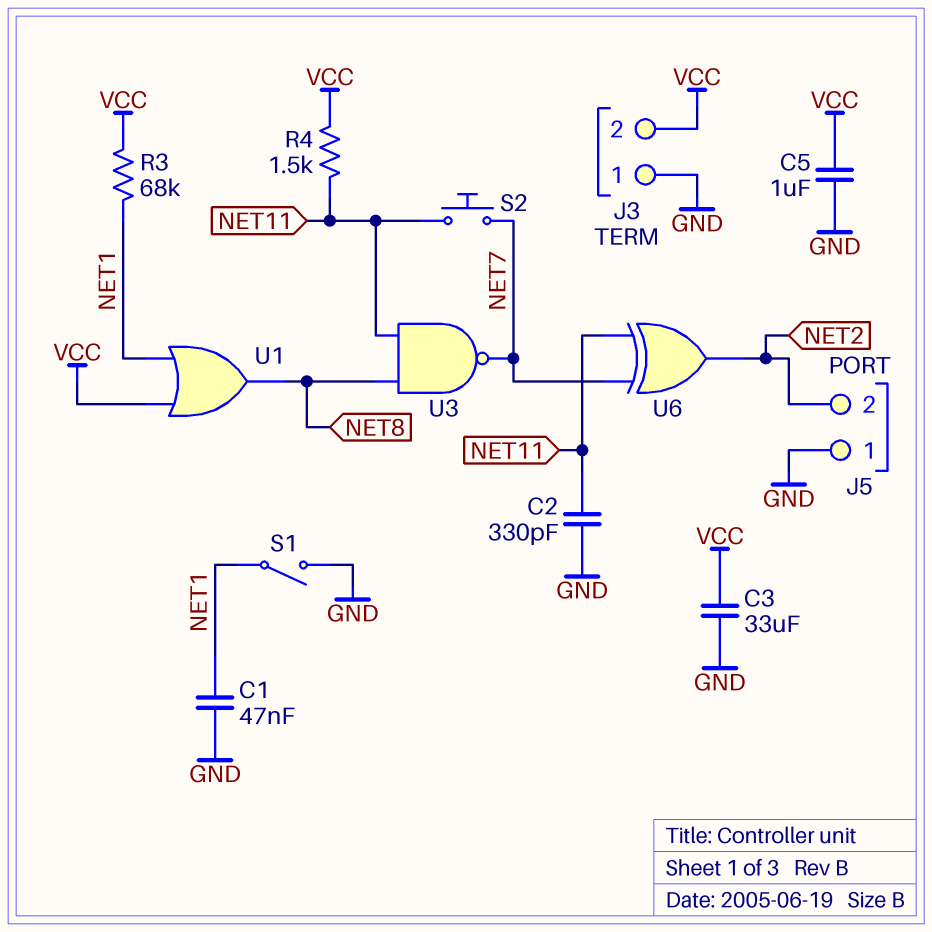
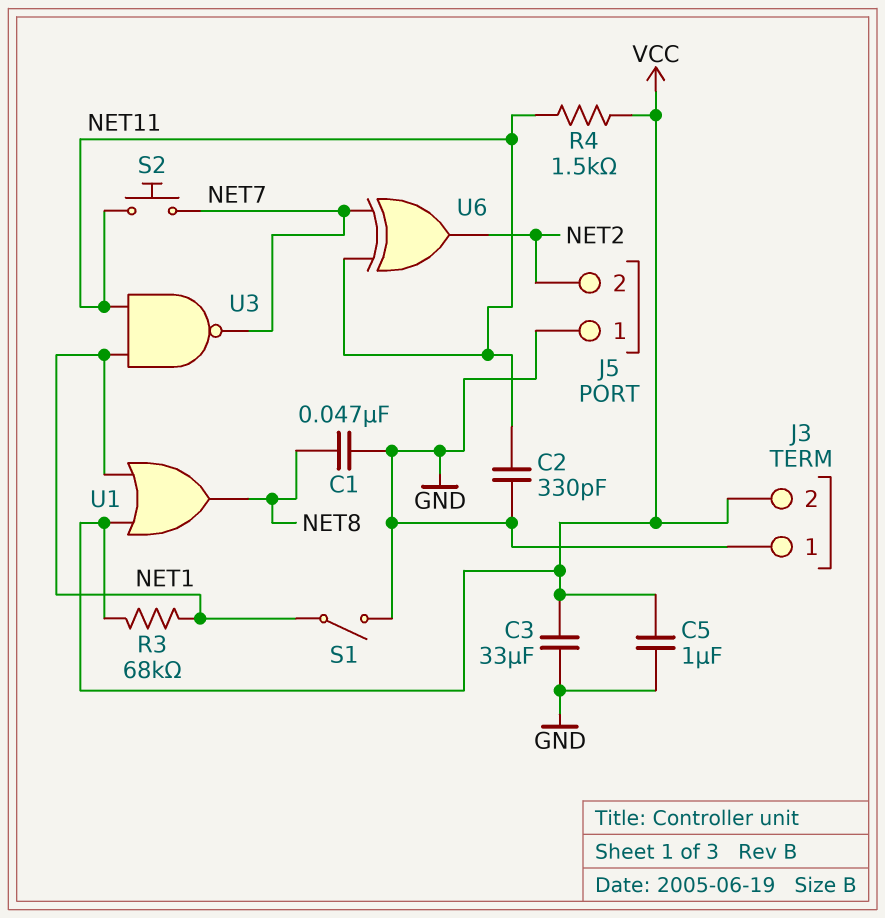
C1: 47nF (GND, NET1) -> 47nF (GND, NET8)
U3: NAND (in NET8, in NET11, out NET7) -> NAND (in NET1, in NET11, out NET7)

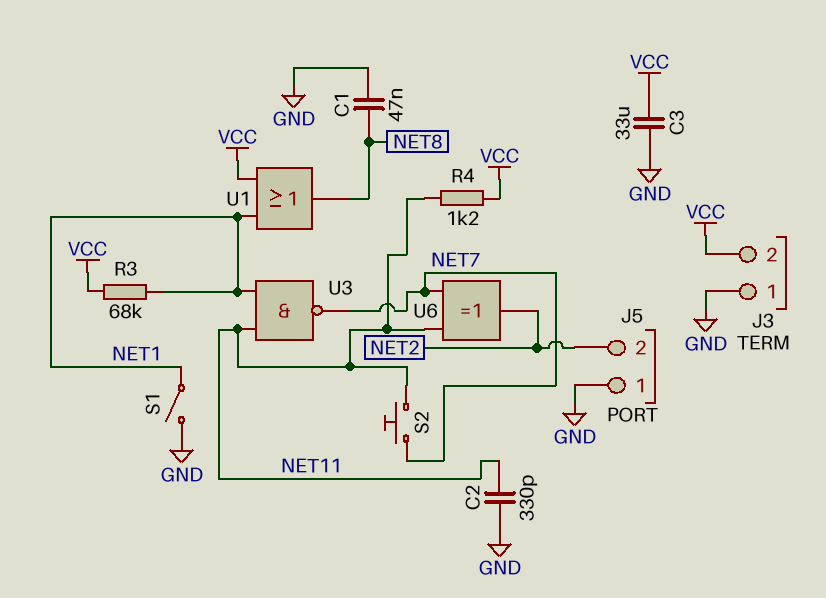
C5: 1uF (GND, VCC) -> none
R4: 1.5k (NET11, VCC) -> 1.2k (NET11, VCC)

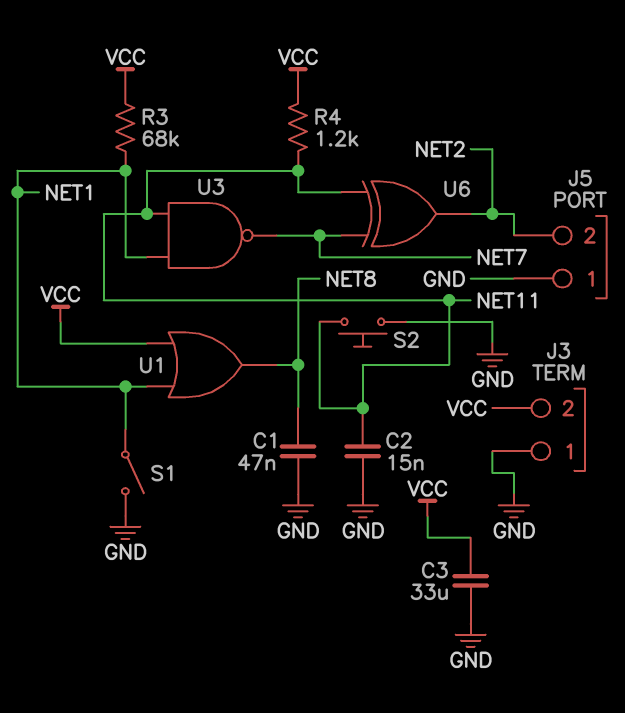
C2: 330pF (GND, NET11) -> 15nF (GND, NET11)
S2: button (NET7, NET11) -> button (GND, NET11)

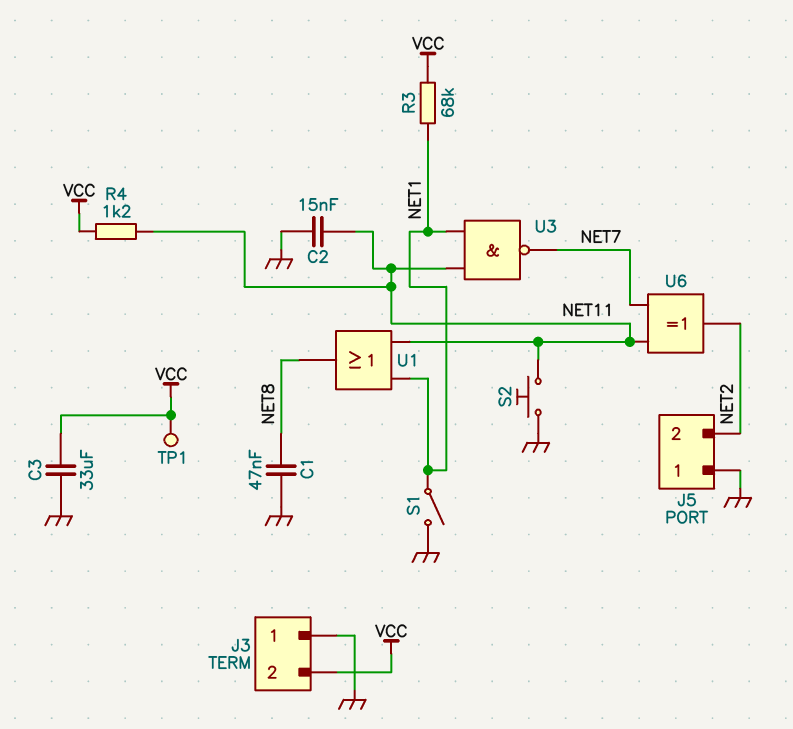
TP1: none -> test point (VCC)
U1: OR (in NET1, in VCC, out NET8) -> OR (in NET1, in NET11, out NET8)

